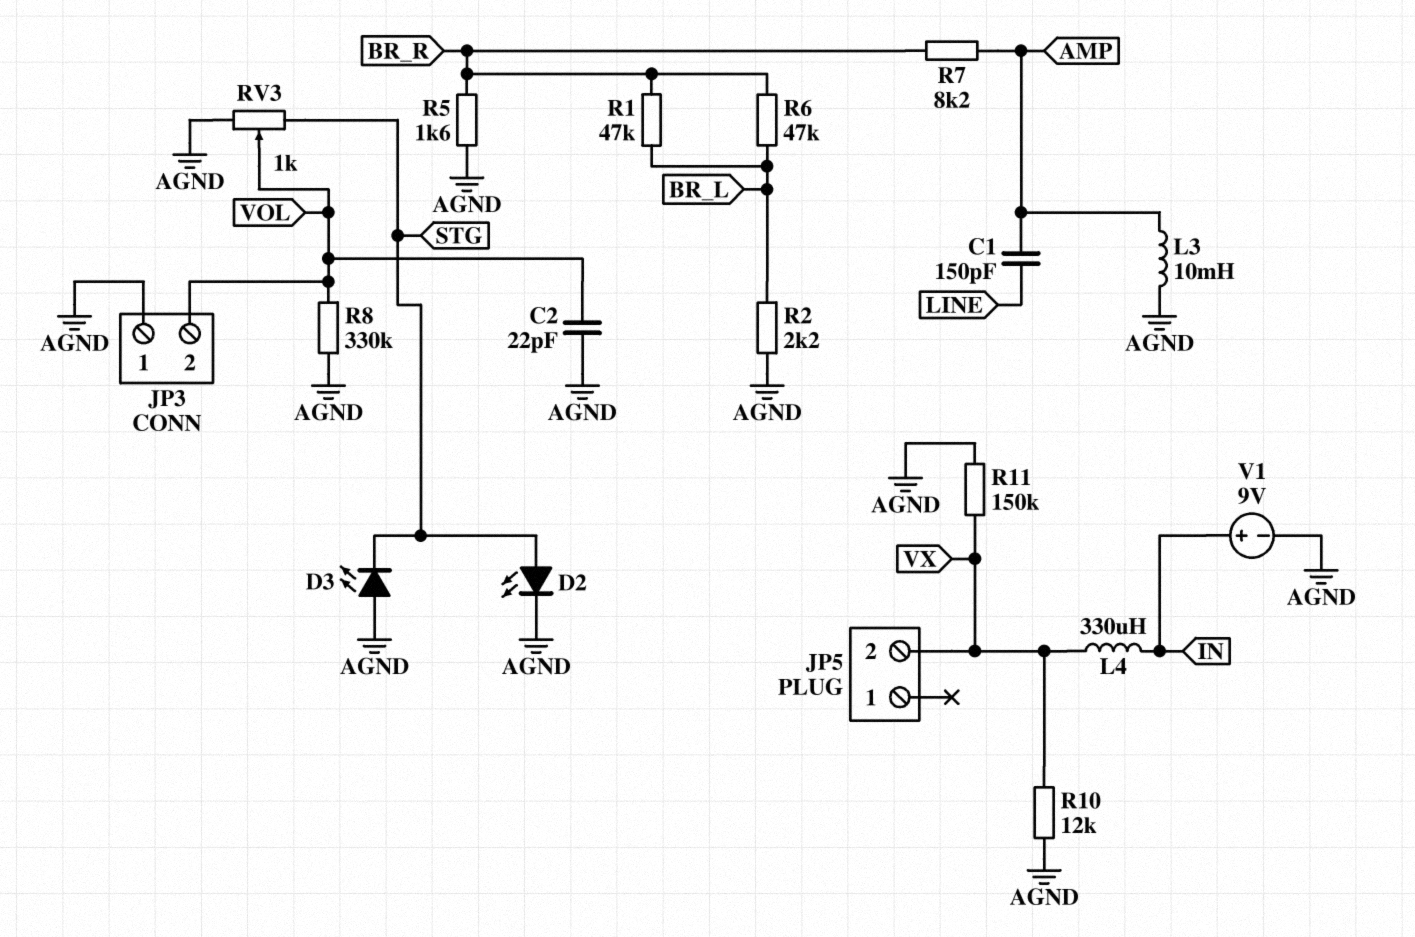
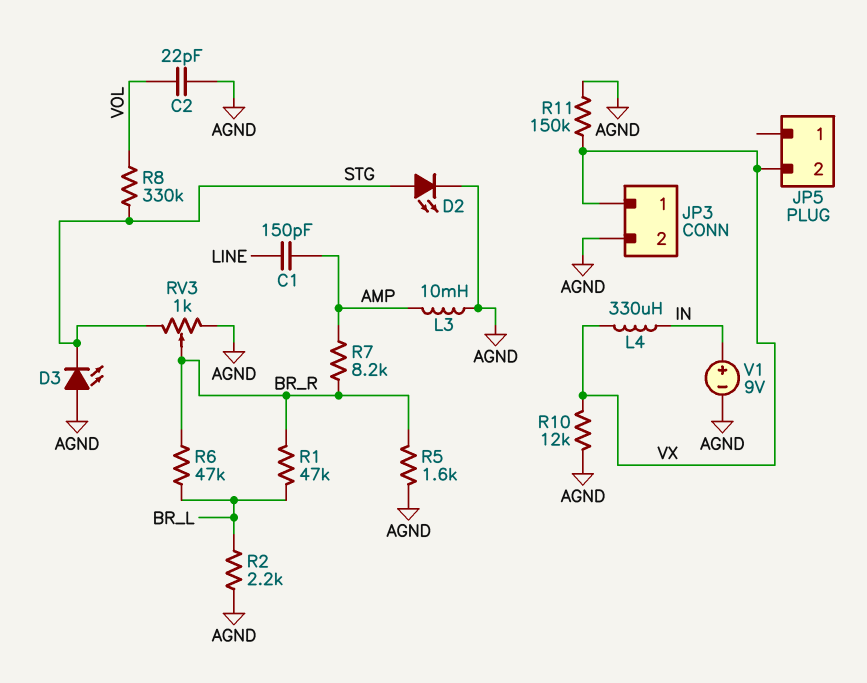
JP3 pin 1: AGND -> VX
JP3 pin 2: VOL -> AGND
R8: 330k (AGND, VOL) -> 330k (STG, VOL)
RV3: 1k (AGND, STG, wiper VOL) -> 1k (AGND, STG, wiper BR_R)

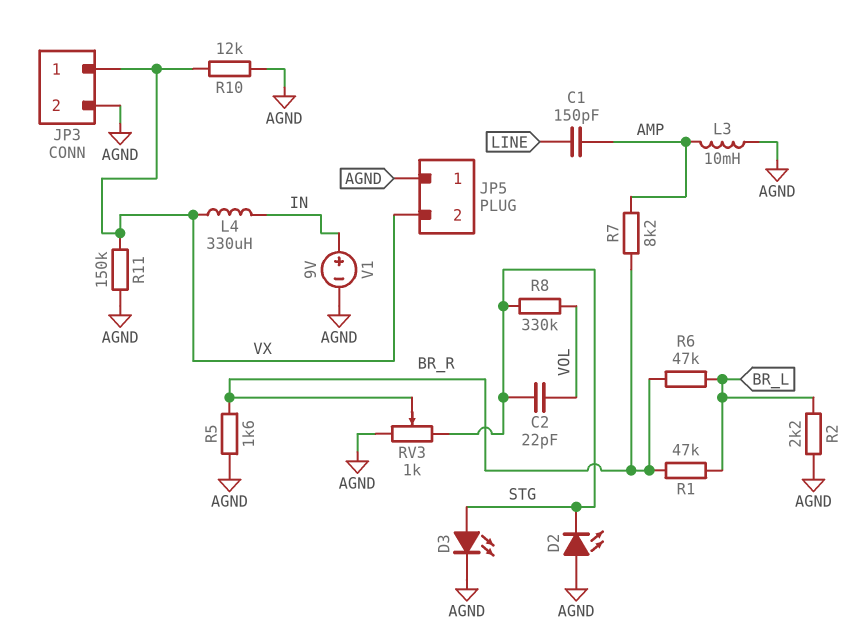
C2: 22pF (AGND, VOL) -> 22pF (STG, VOL)
D2: LED (A STG, K AGND) -> LED (A AGND, K STG)
D3: LED (A AGND, K STG) -> LED (A STG, K AGND)
JP5 pin 1: none -> AGND

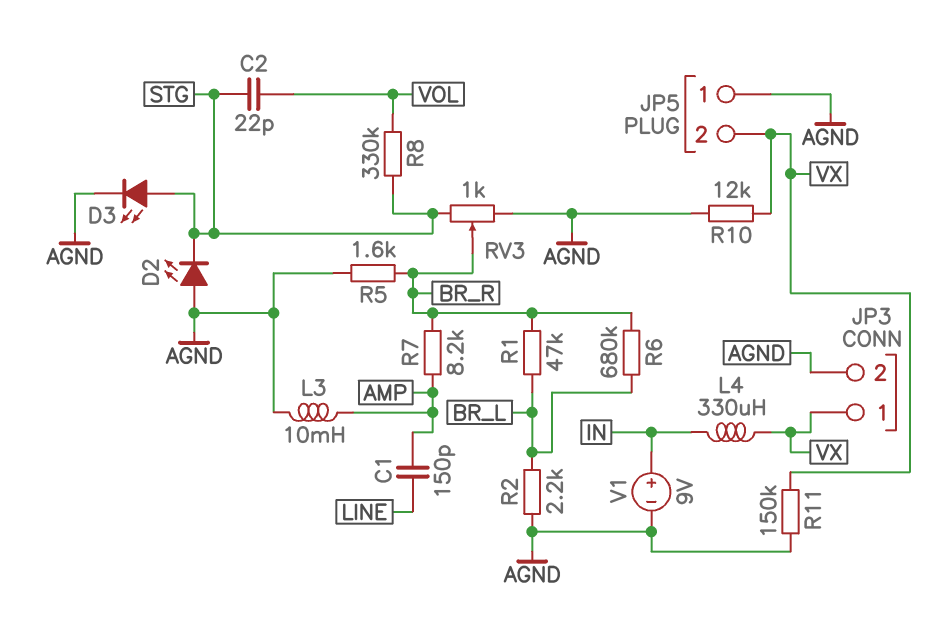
R6: 47k (BR_L, BR_R) -> 680k (BR_L, BR_R)

